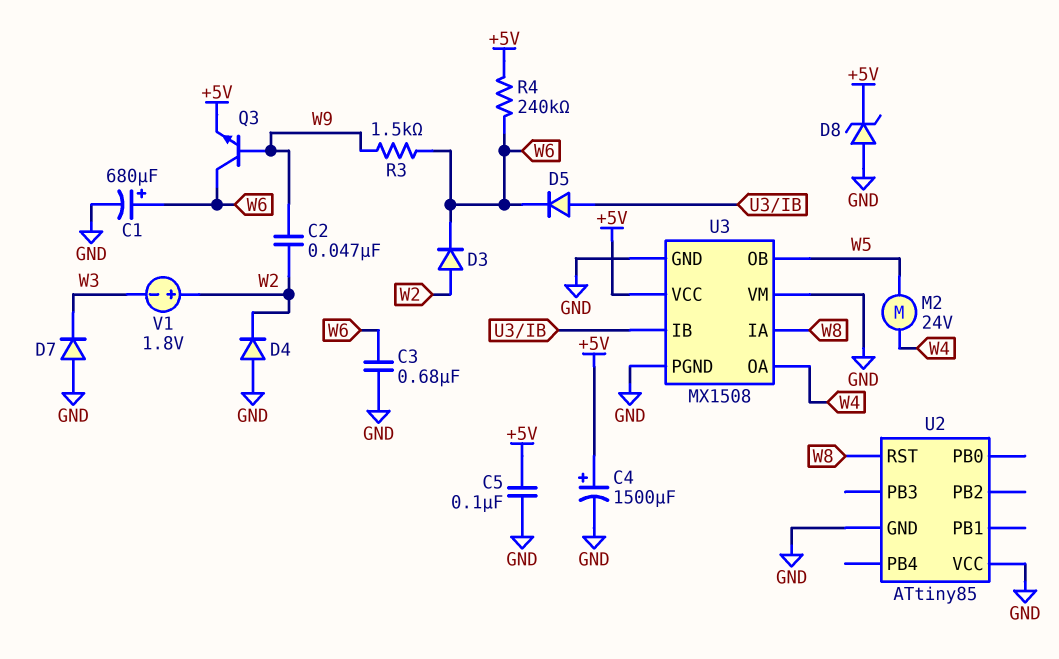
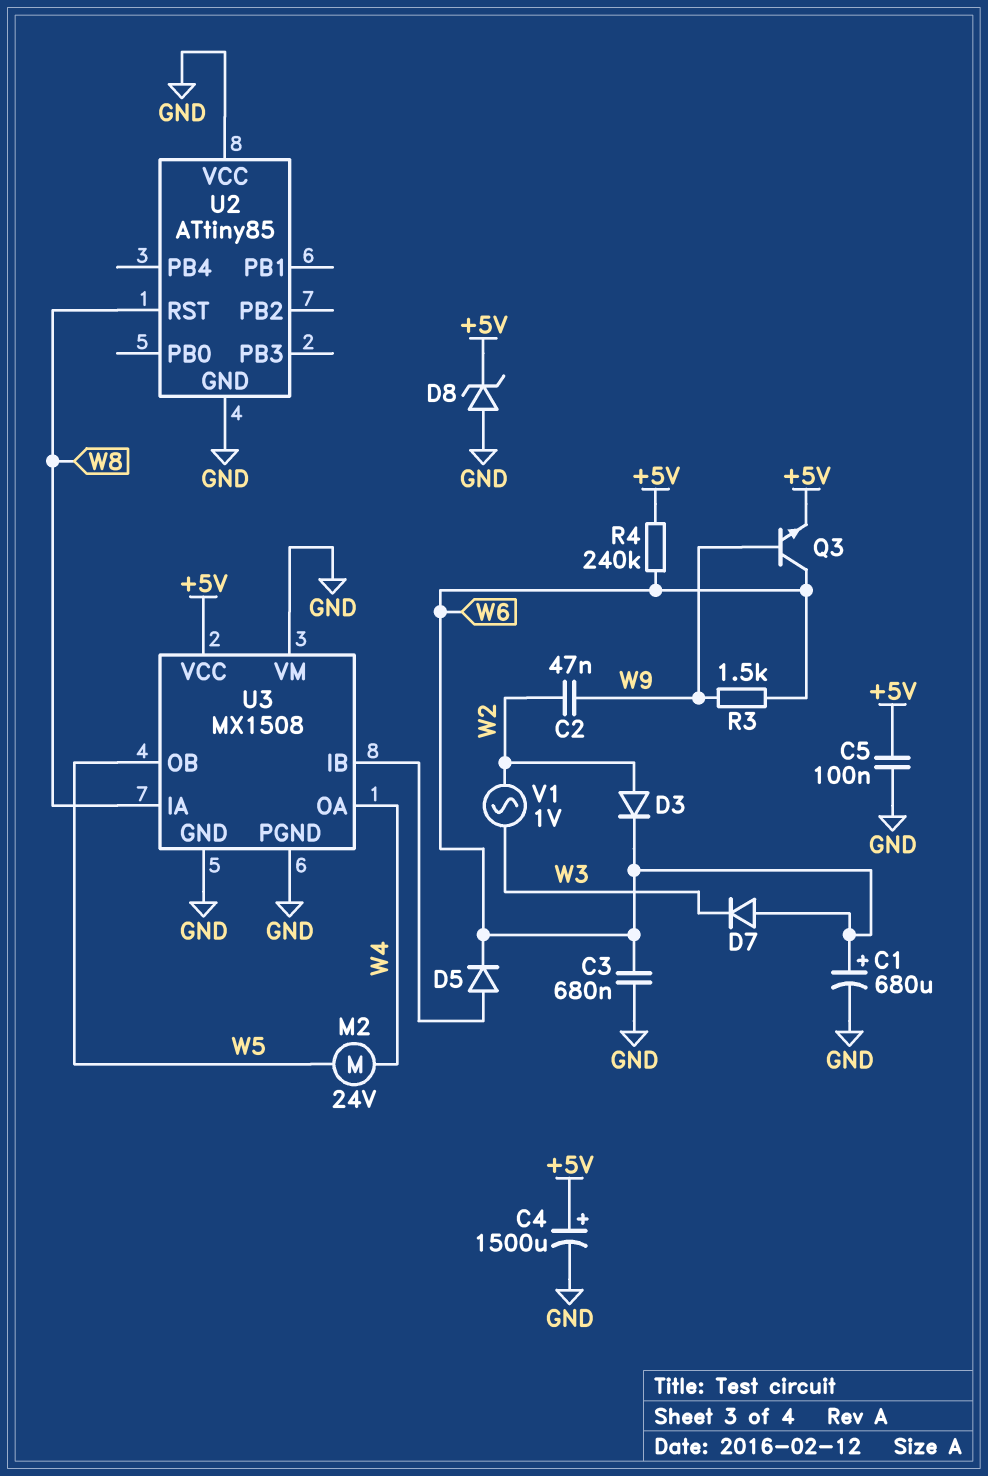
D4: diode (A GND, K W2) -> none
D7: diode (A GND, K W3) -> diode (A W6, K W3)
V1: 1.8V (plus W2, minus W3) -> AC 1V (W2, W3)

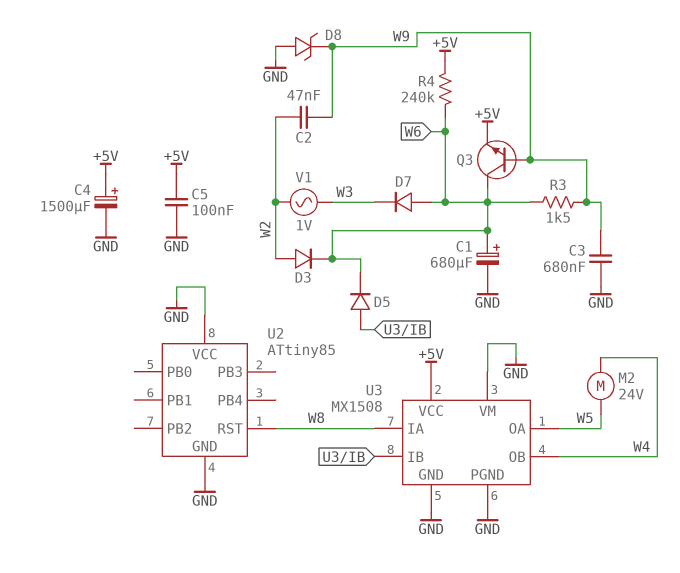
C3: 680nF (GND, W6) -> 680nF (GND, W9)
D8: zener (A GND, K +5V) -> zener (A GND, K W9)
U3 pin OA: W4 -> W5
U3 pin OB: W5 -> W4

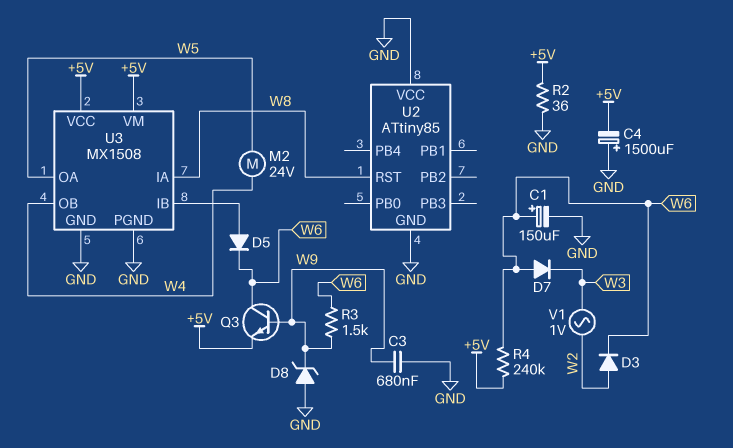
C1: 680uF (plus W6, minus GND) -> 150uF (plus W6, minus GND)
C2: 47nF (W2, W9) -> none
C4: 1500uF (plus +5V, minus GND) -> 1500uF (plus GND, minus +5V)
C5: 100nF (+5V, GND) -> none
R2: none -> 36 (+5V, GND)
U3 pin VM: GND -> +5V

